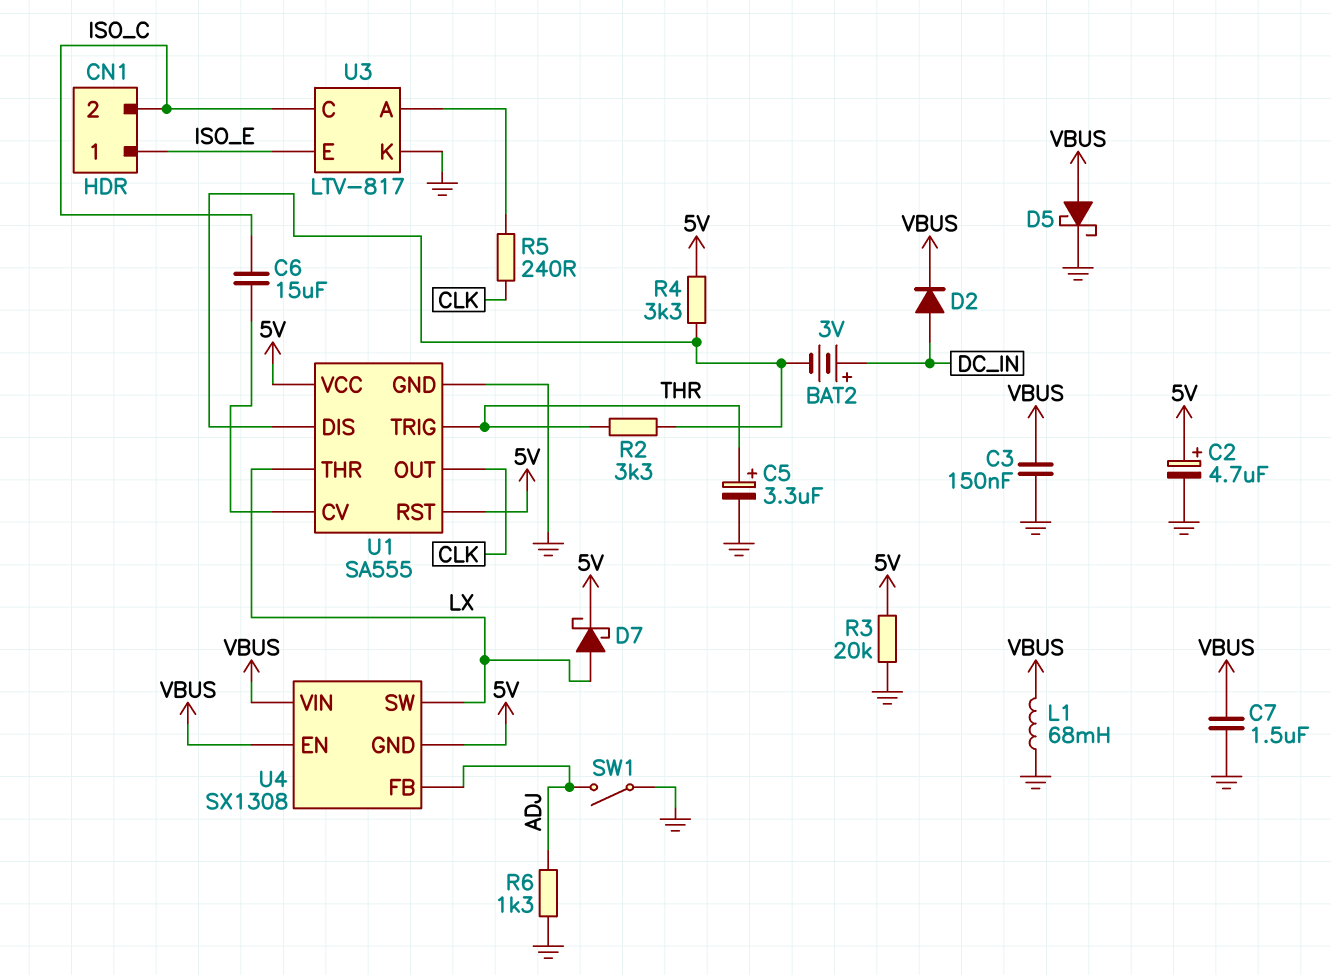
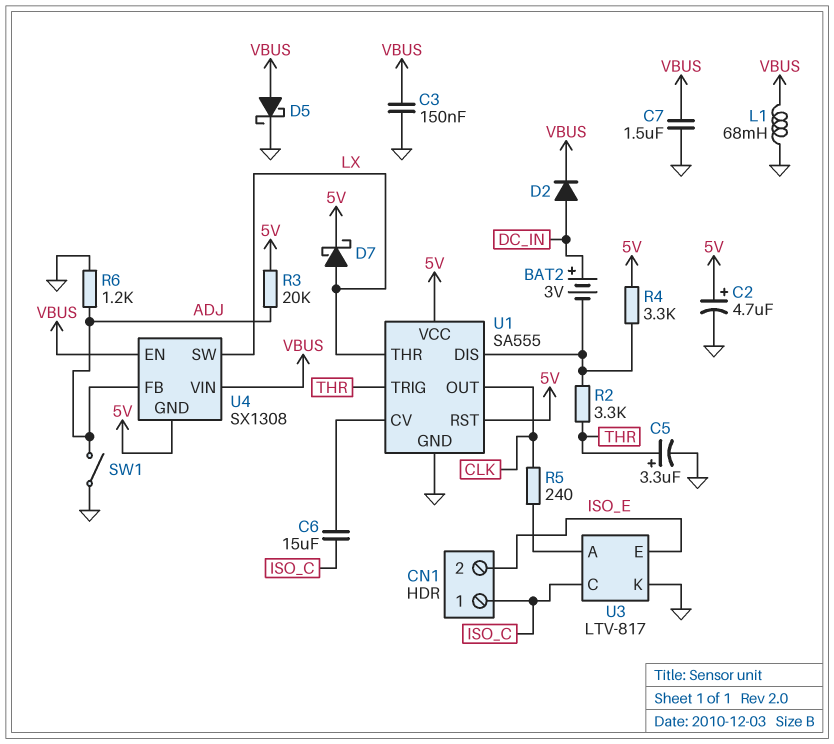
CN1 pin 1: ISO_E -> ISO_C
CN1 pin 2: ISO_C -> ISO_E
R3: 20k (5V, GND) -> 20k (5V, ADJ)
R6: 1.3k (ADJ, GND) -> 1.2k (ADJ, GND)

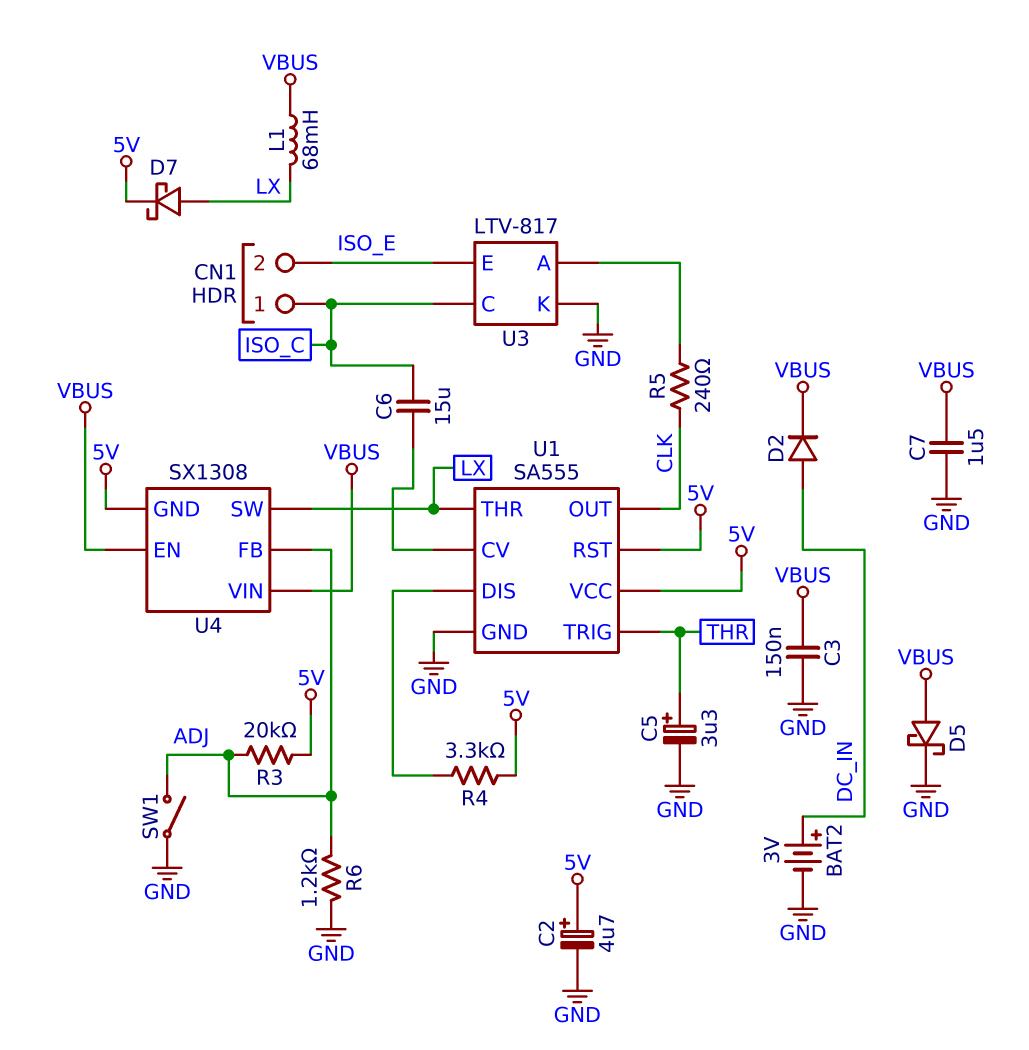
BAT2: 3V (plus DC_IN, minus U1/DIS) -> 3V (plus DC_IN, minus GND)
L1: 68mH (GND, VBUS) -> 68mH (LX, VBUS)
R2: 3.3k (THR, U1/DIS) -> none

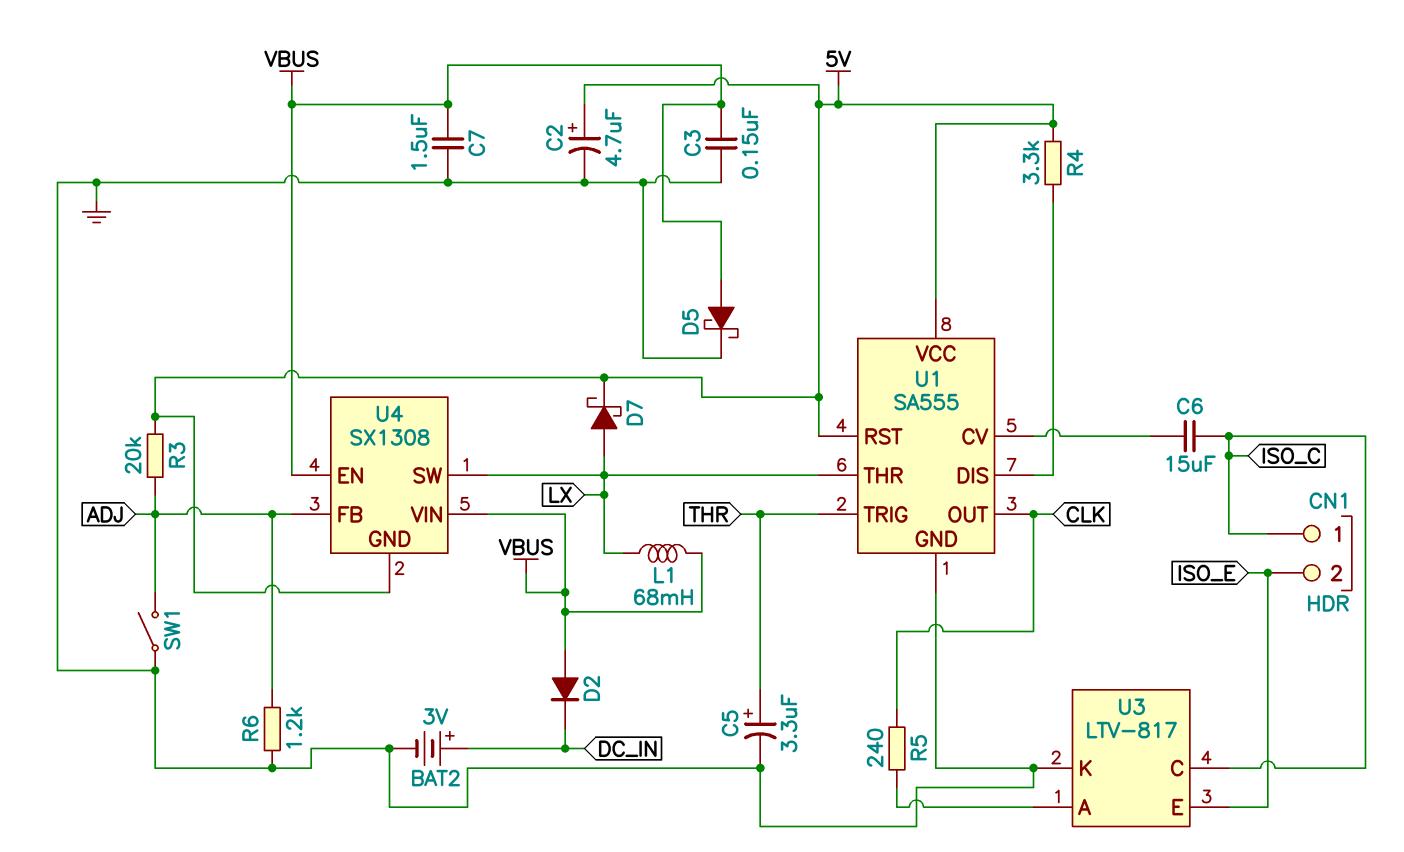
D2: diode (A DC_IN, K VBUS) -> diode (A VBUS, K DC_IN)

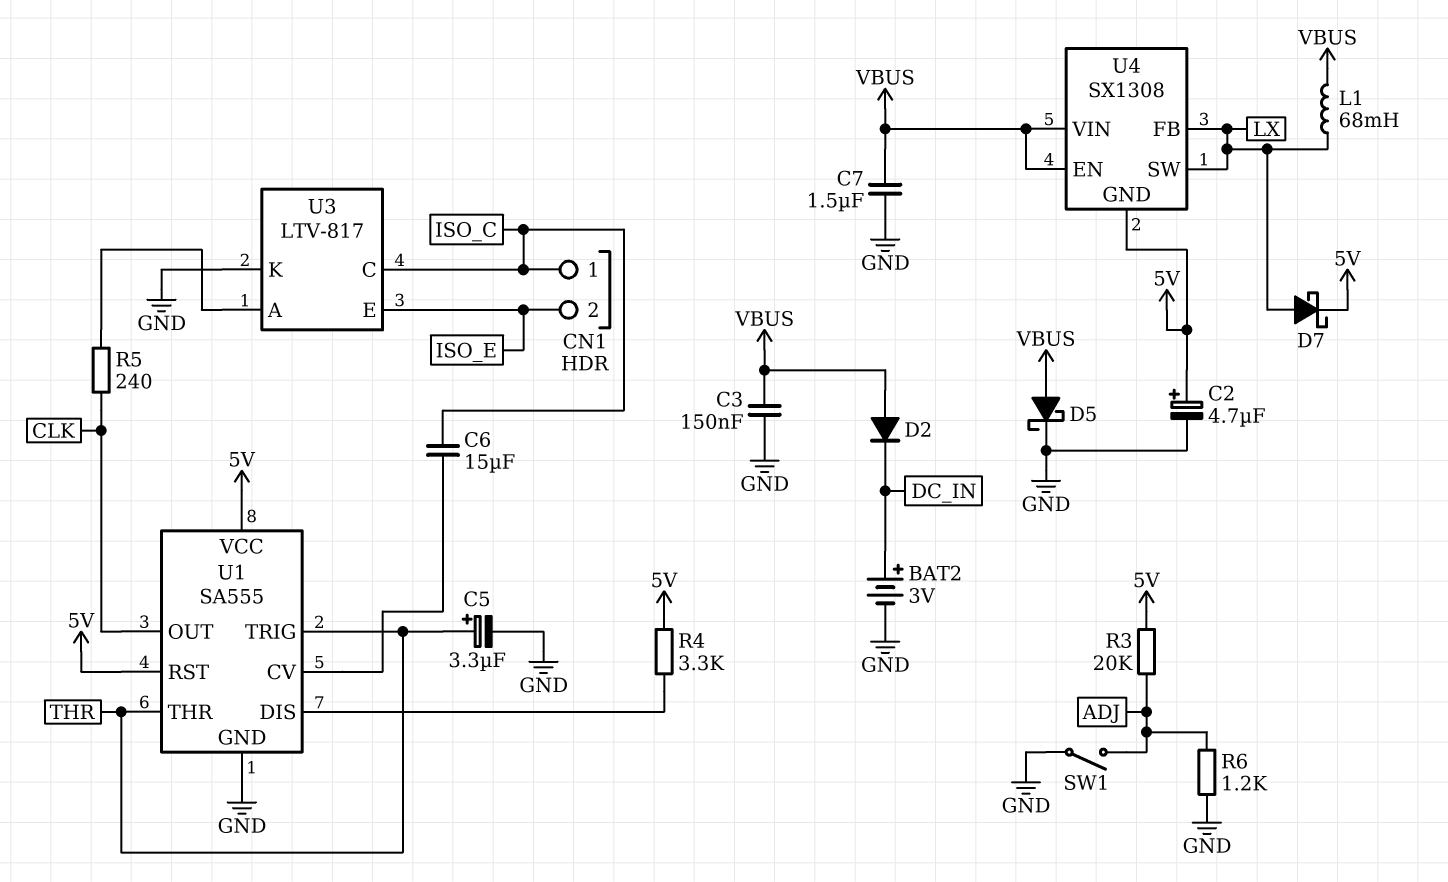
U1 pin THR: LX -> THR
U4 pin FB: ADJ -> LX

